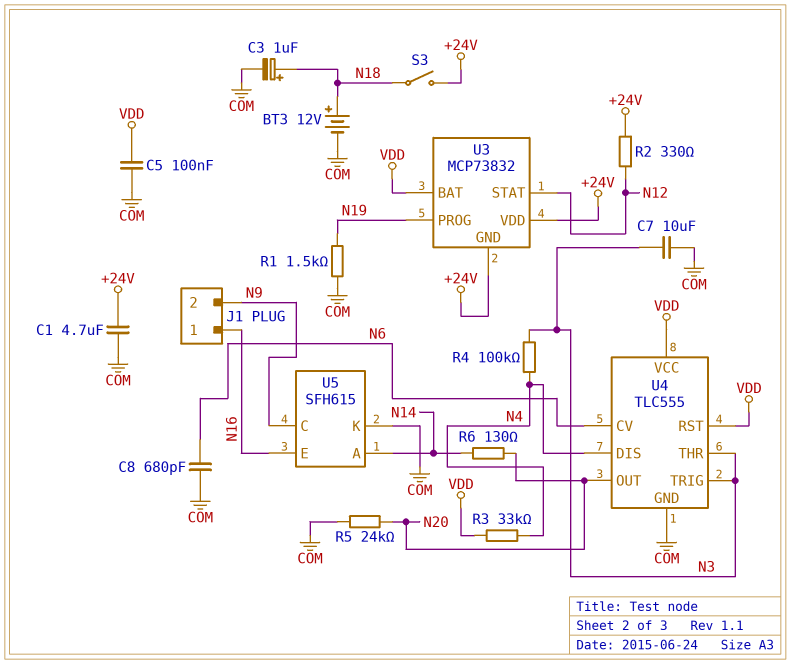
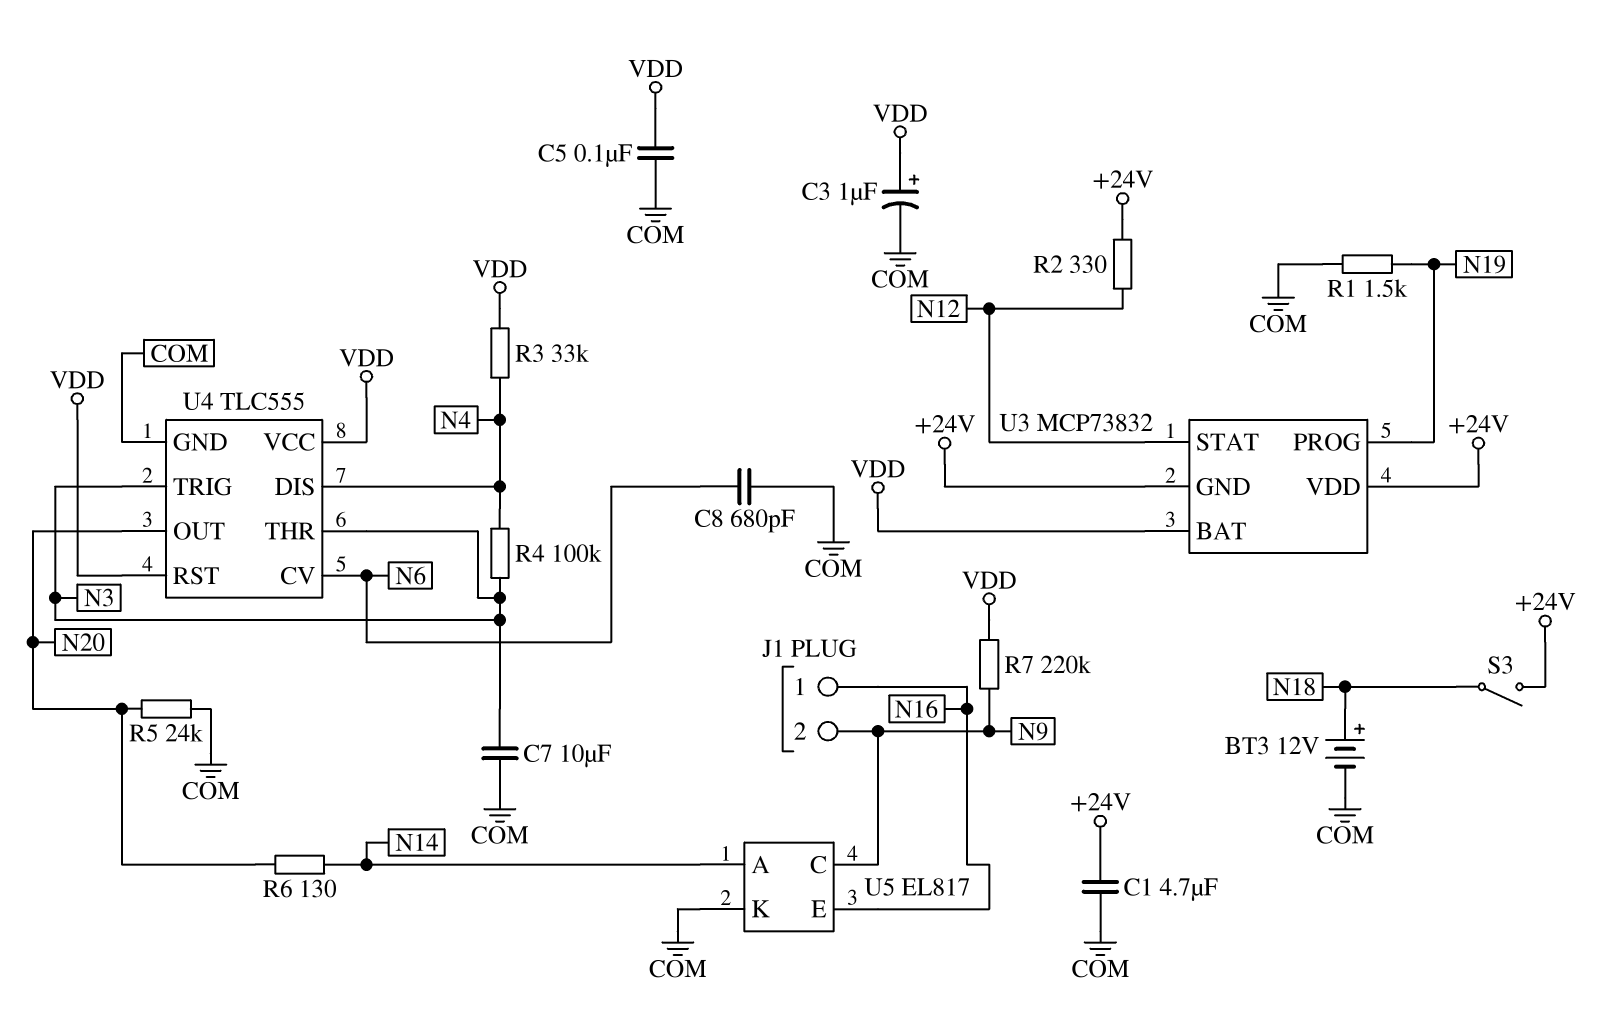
C3: 1uF (plus N18, minus COM) -> 1uF (plus VDD, minus COM)
R7: none -> 220k (N9, VDD)
U5: SFH615 -> EL817

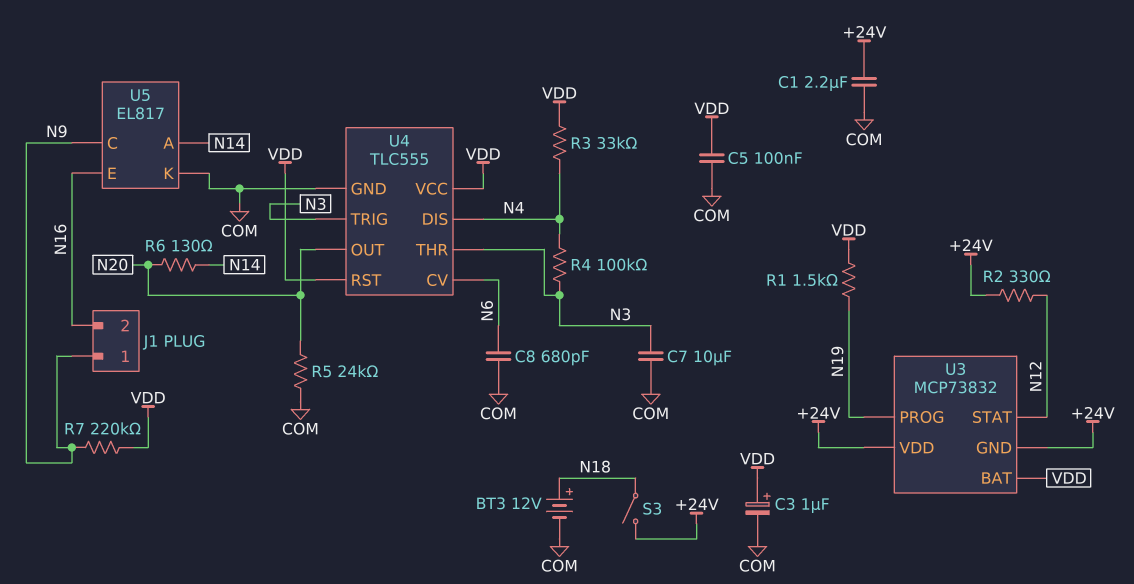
C1: 4.7uF (+24V, COM) -> 2.2uF (+24V, COM)
J1 pin 1: N16 -> N9
J1 pin 2: N9 -> N16
R1: 1.5k (COM, N19) -> 1.5k (N19, VDD)

